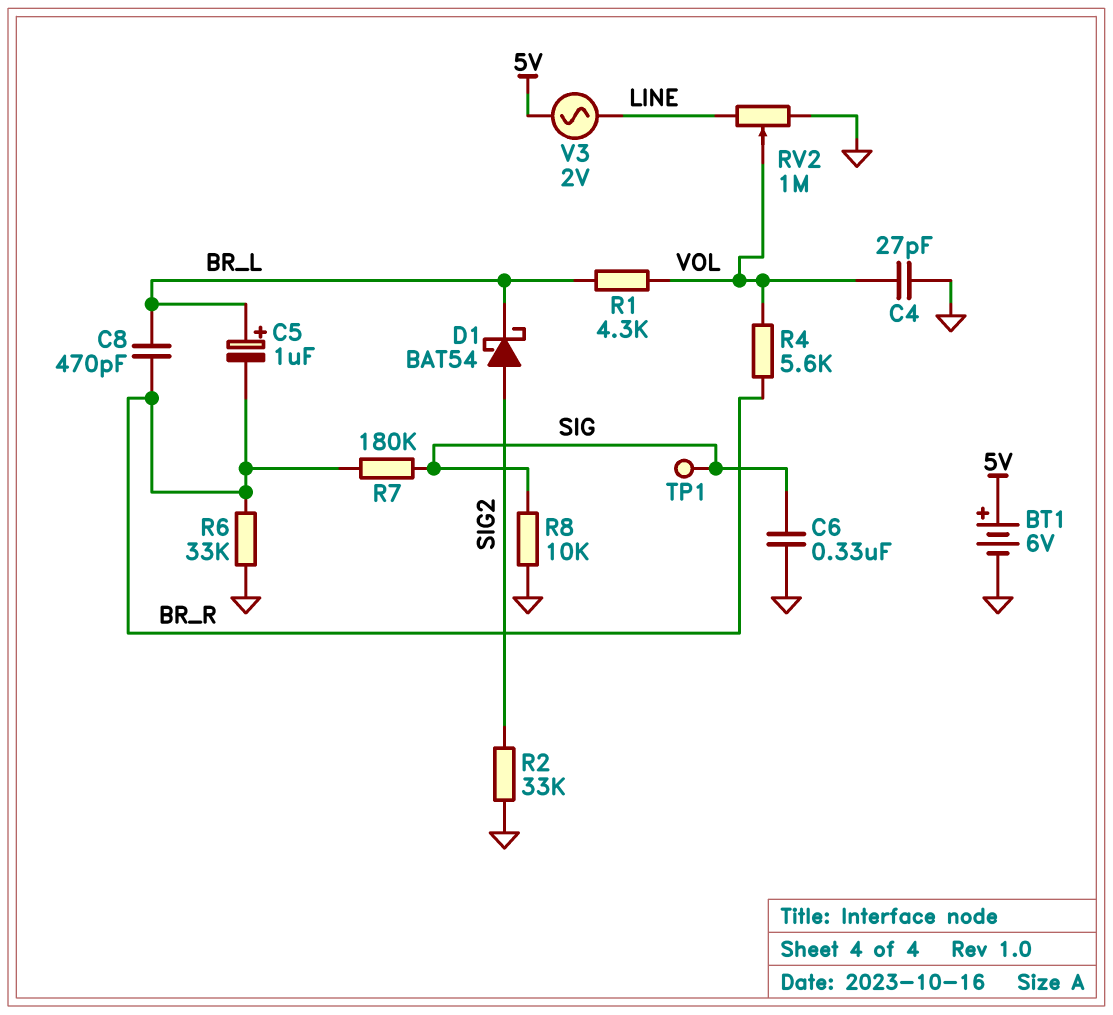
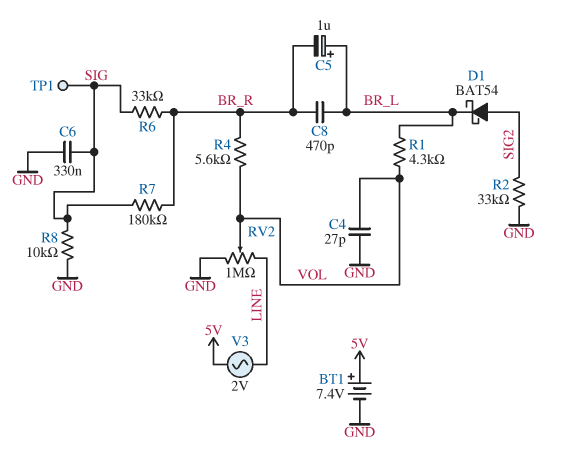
BT1: 6V (plus 5V, minus GND) -> 7.4V (plus 5V, minus GND)
R6: 33k (BR_R, GND) -> 33k (BR_R, SIG)

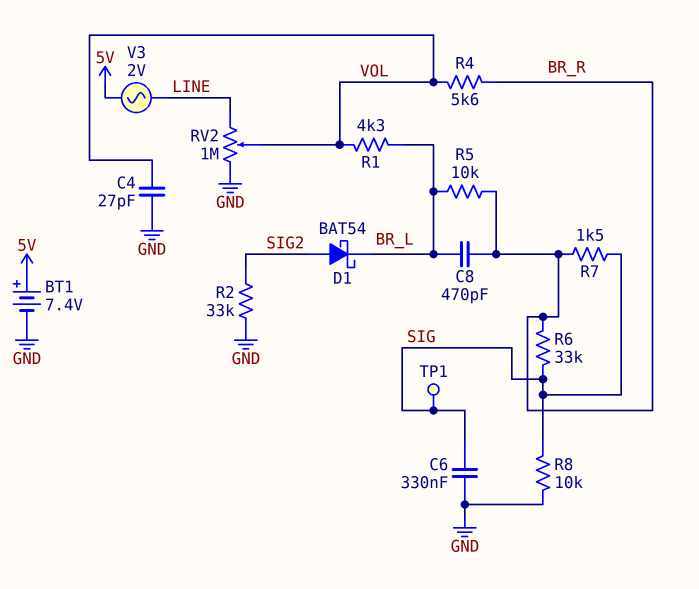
C5: 1uF (plus BR_L, minus BR_R) -> none
R5: none -> 10k (BR_L, BR_R)
R7: 180k (BR_R, SIG) -> 1.5k (BR_R, SIG)

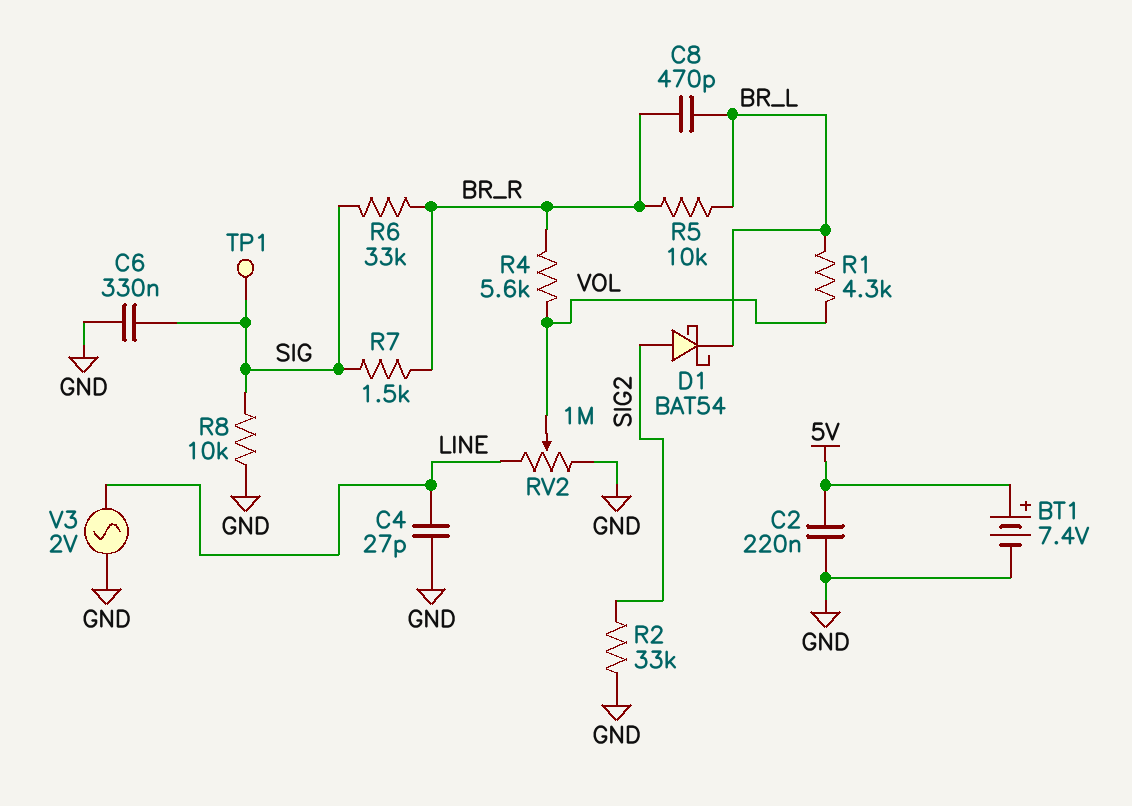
C2: none -> 220nF (5V, GND)
C4: 27pF (GND, VOL) -> 27pF (GND, LINE)
V3: AC 2V (5V, LINE) -> AC 2V (GND, LINE)

